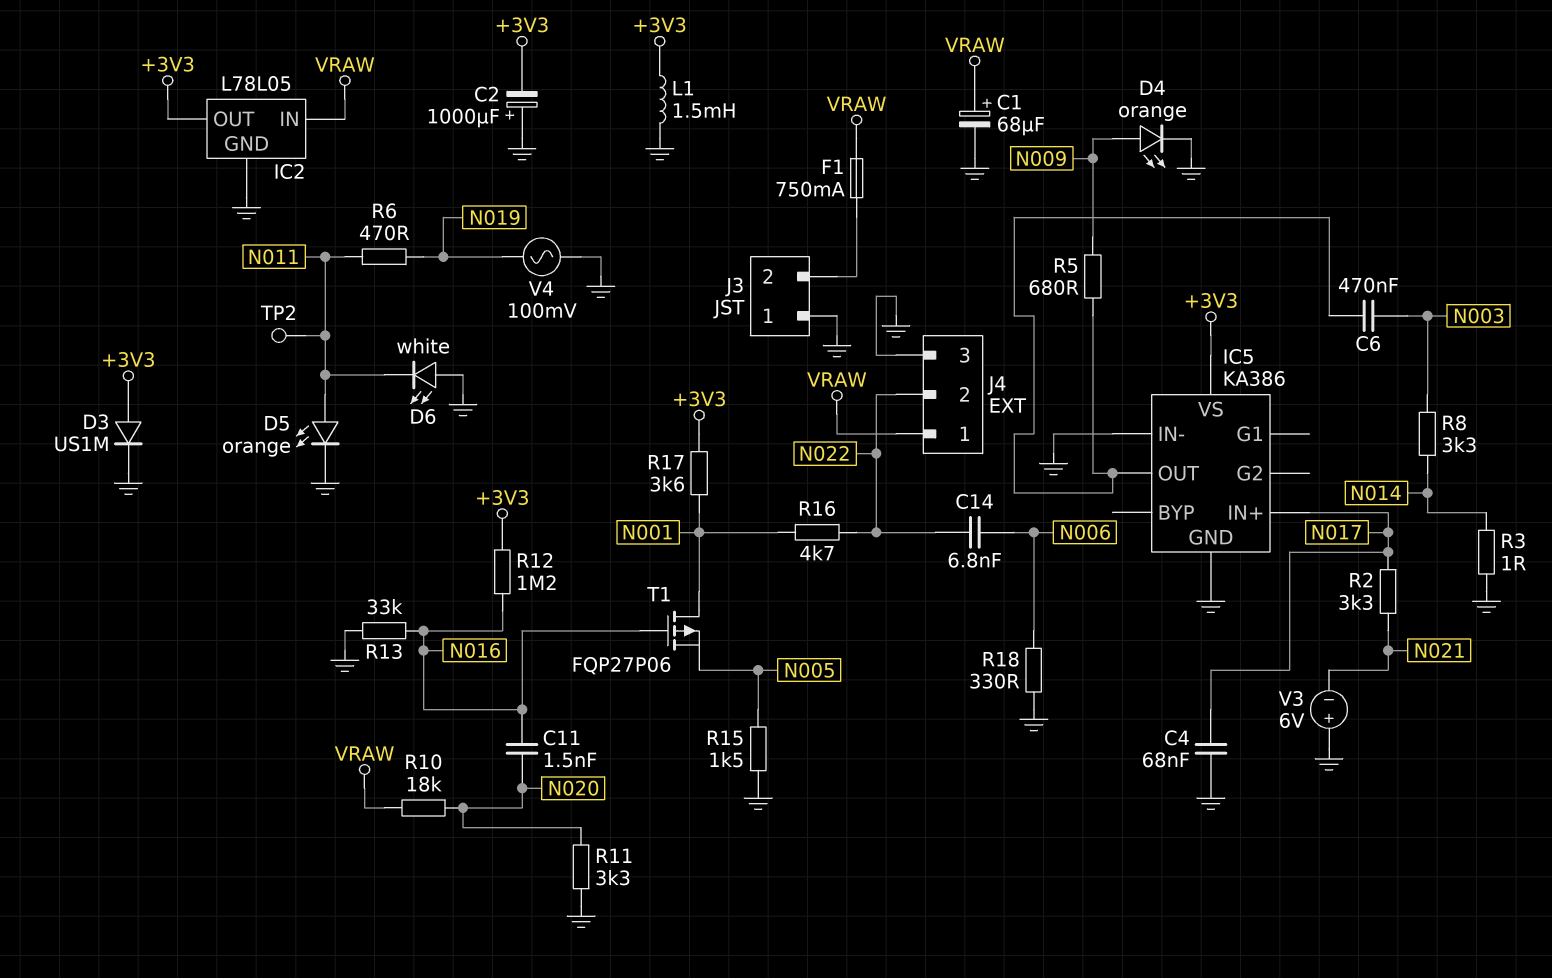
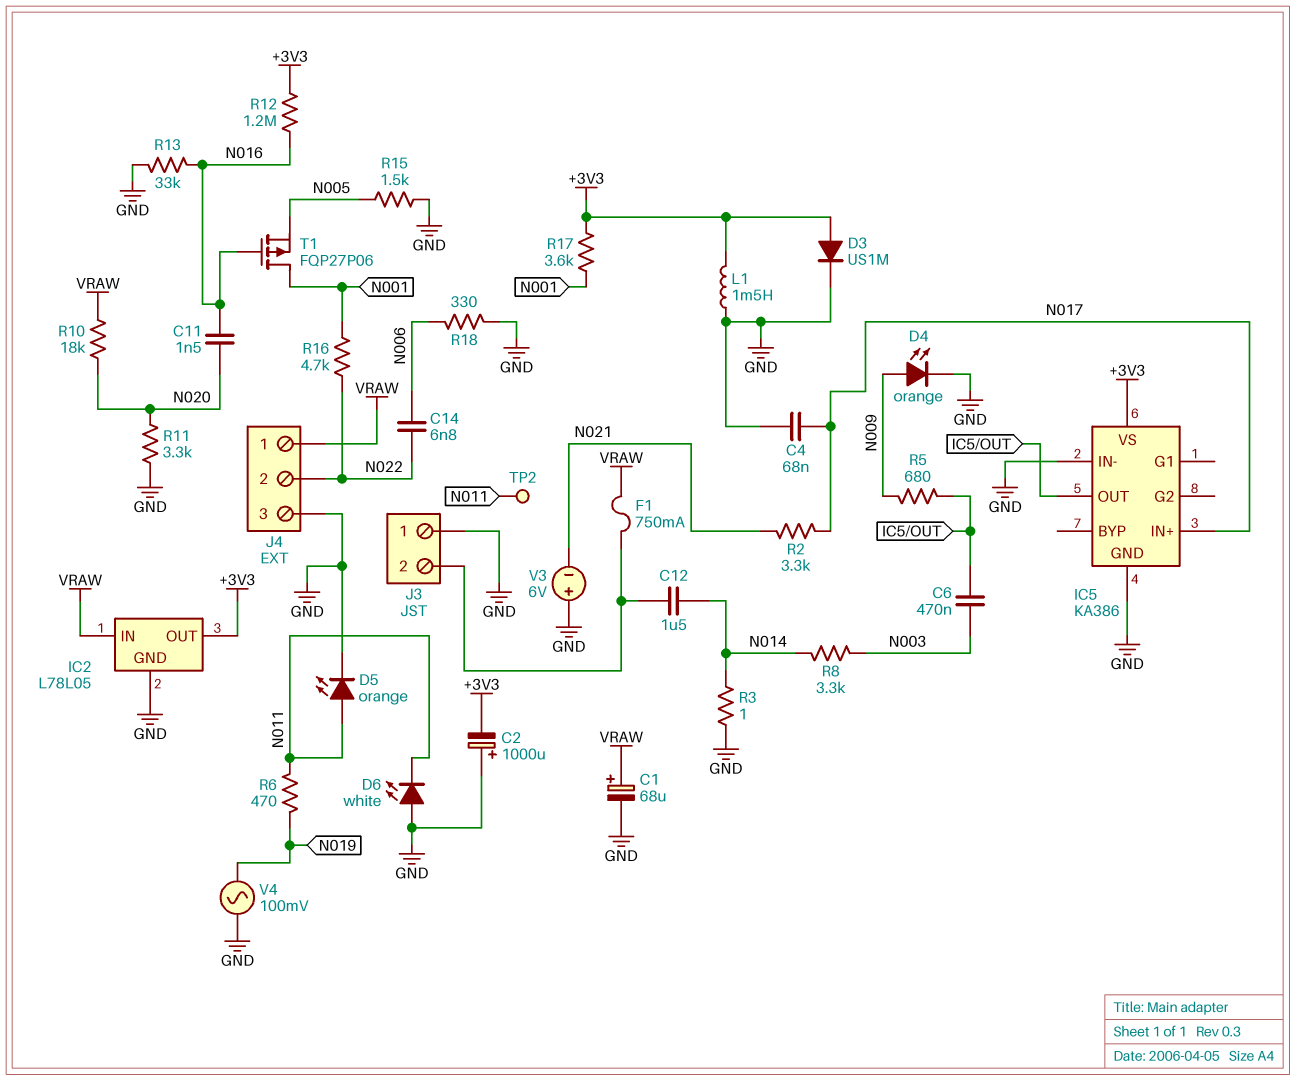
C12: none -> 1.5uF (J3/2, N014)

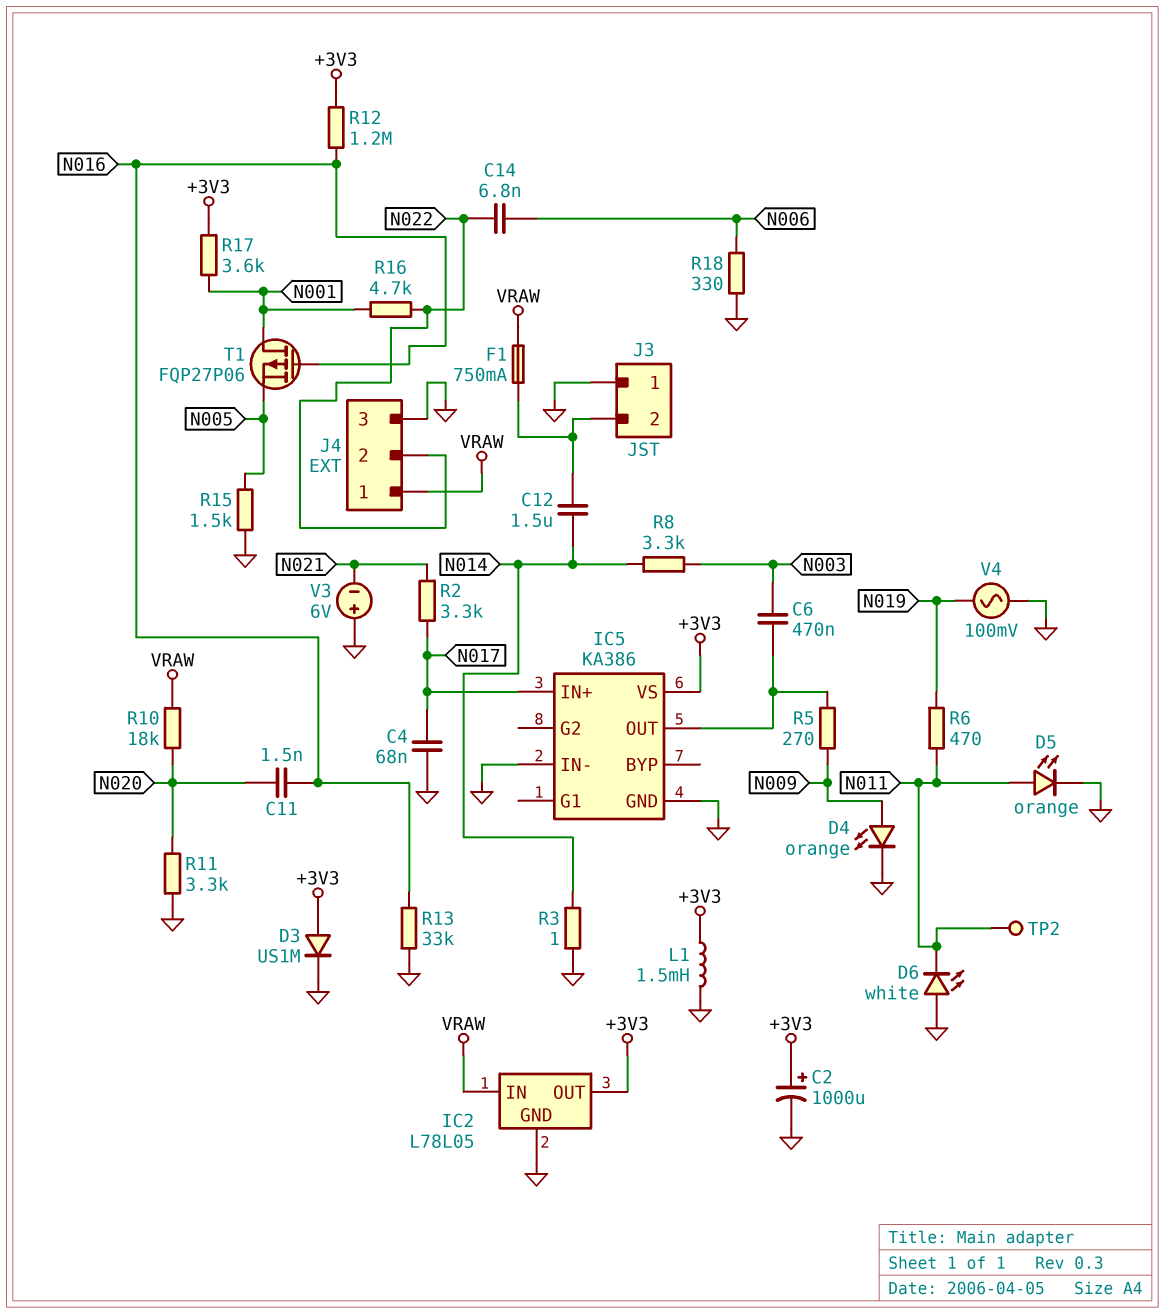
C1: 68uF (plus VRAW, minus GND) -> none
C2: 1000uF (plus GND, minus +3V3) -> 1000uF (plus +3V3, minus GND)
R5: 680 (IC5/OUT, N009) -> 270 (IC5/OUT, N009)

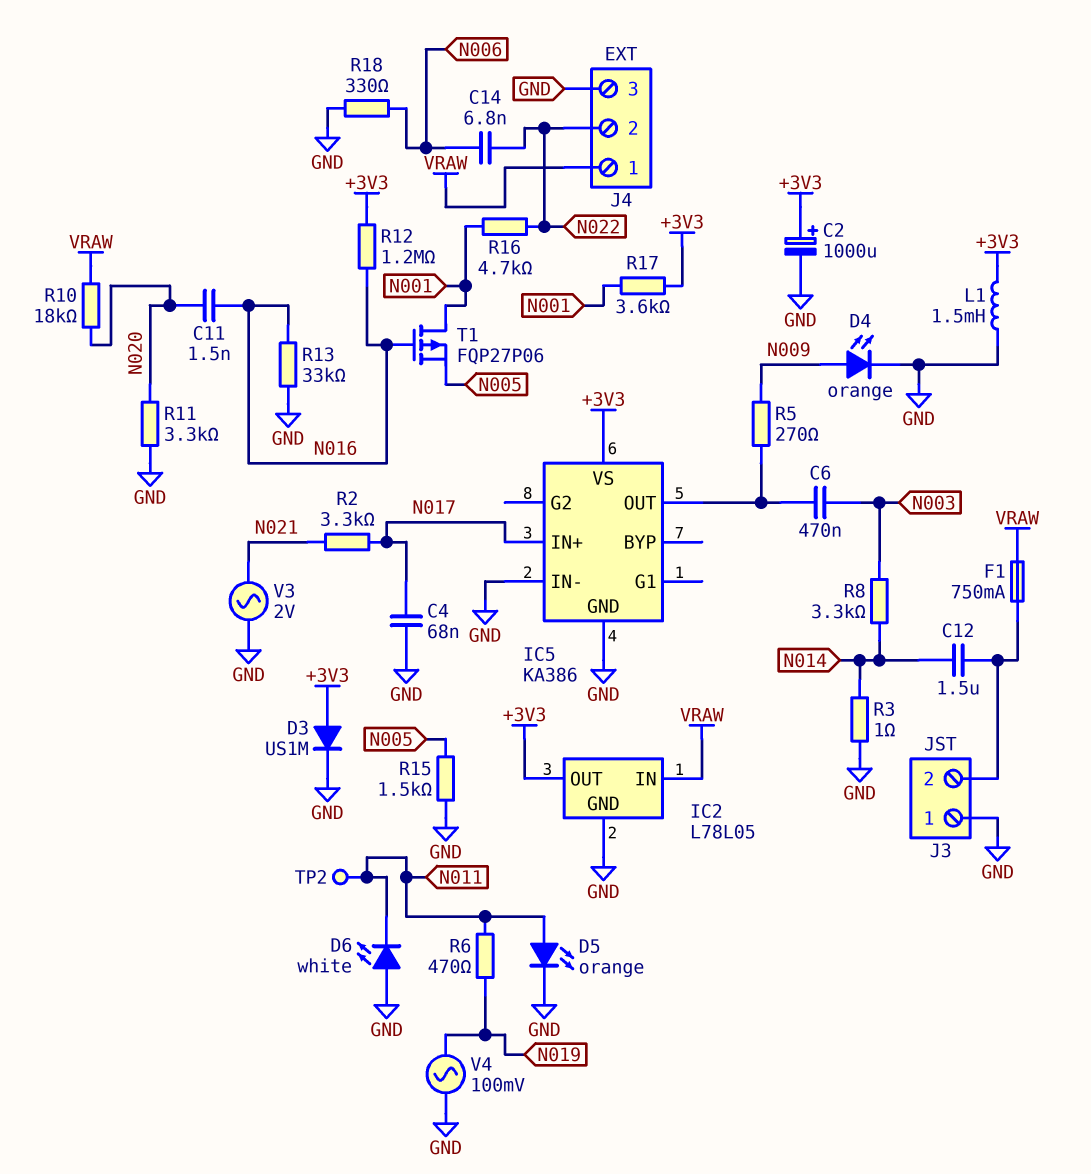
V3: 6V (plus GND, minus N021) -> AC 2V (GND, N021)

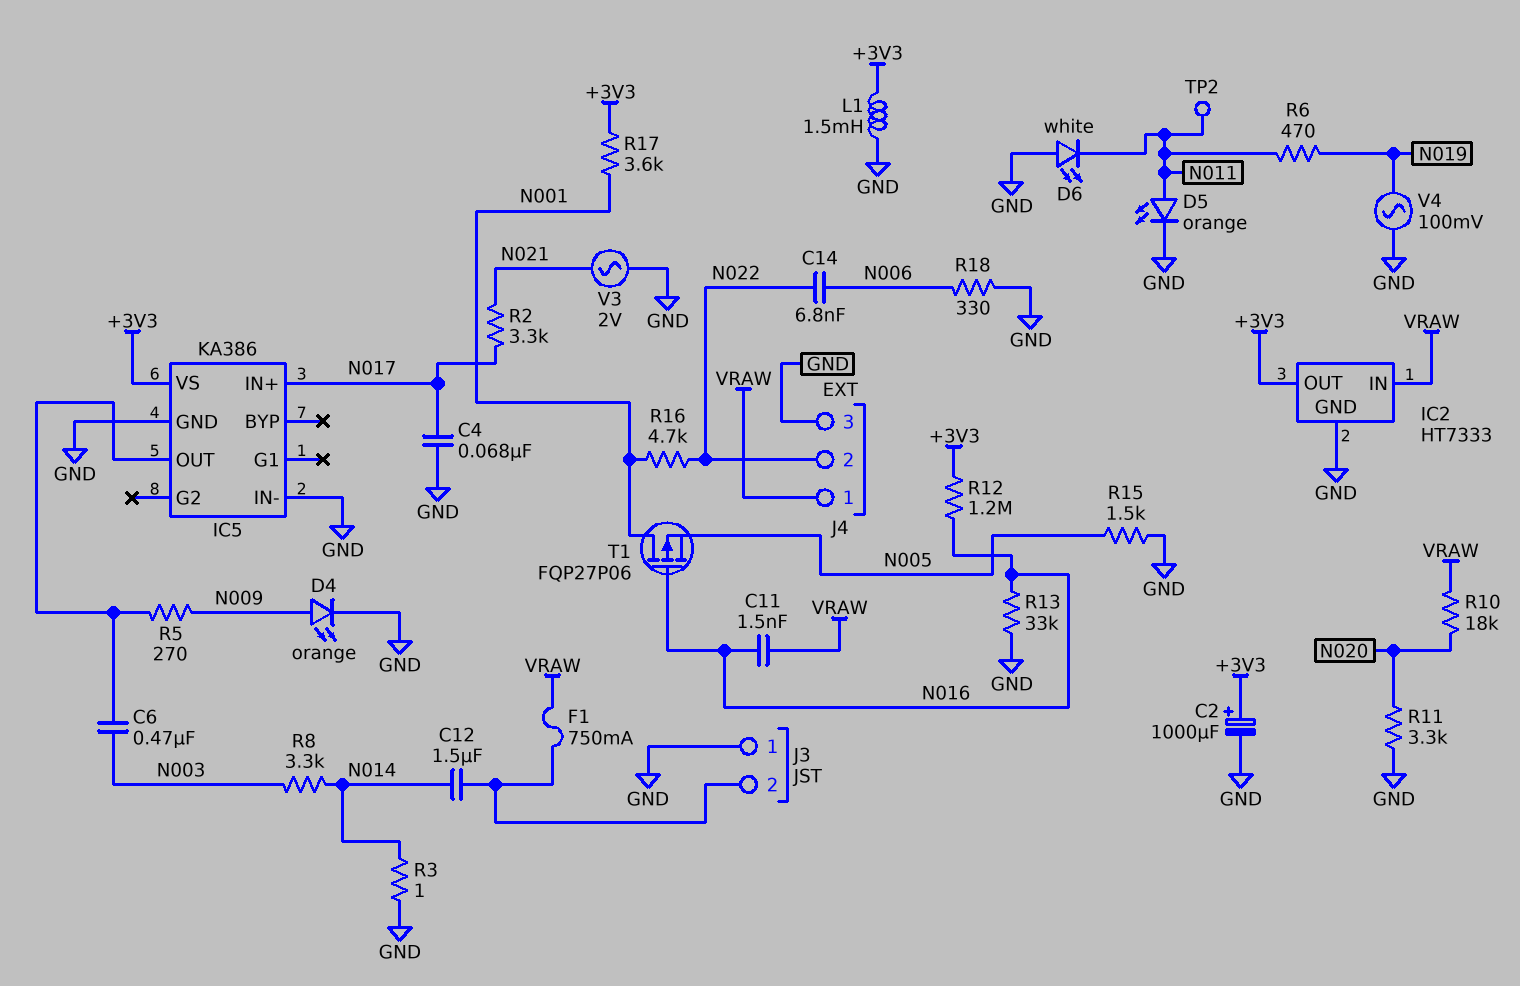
C11: 1.5nF (N016, N020) -> 1.5nF (N016, VRAW)
D3: diode US1M (A +3V3, K GND) -> none
IC2: L78L05 -> HT7333

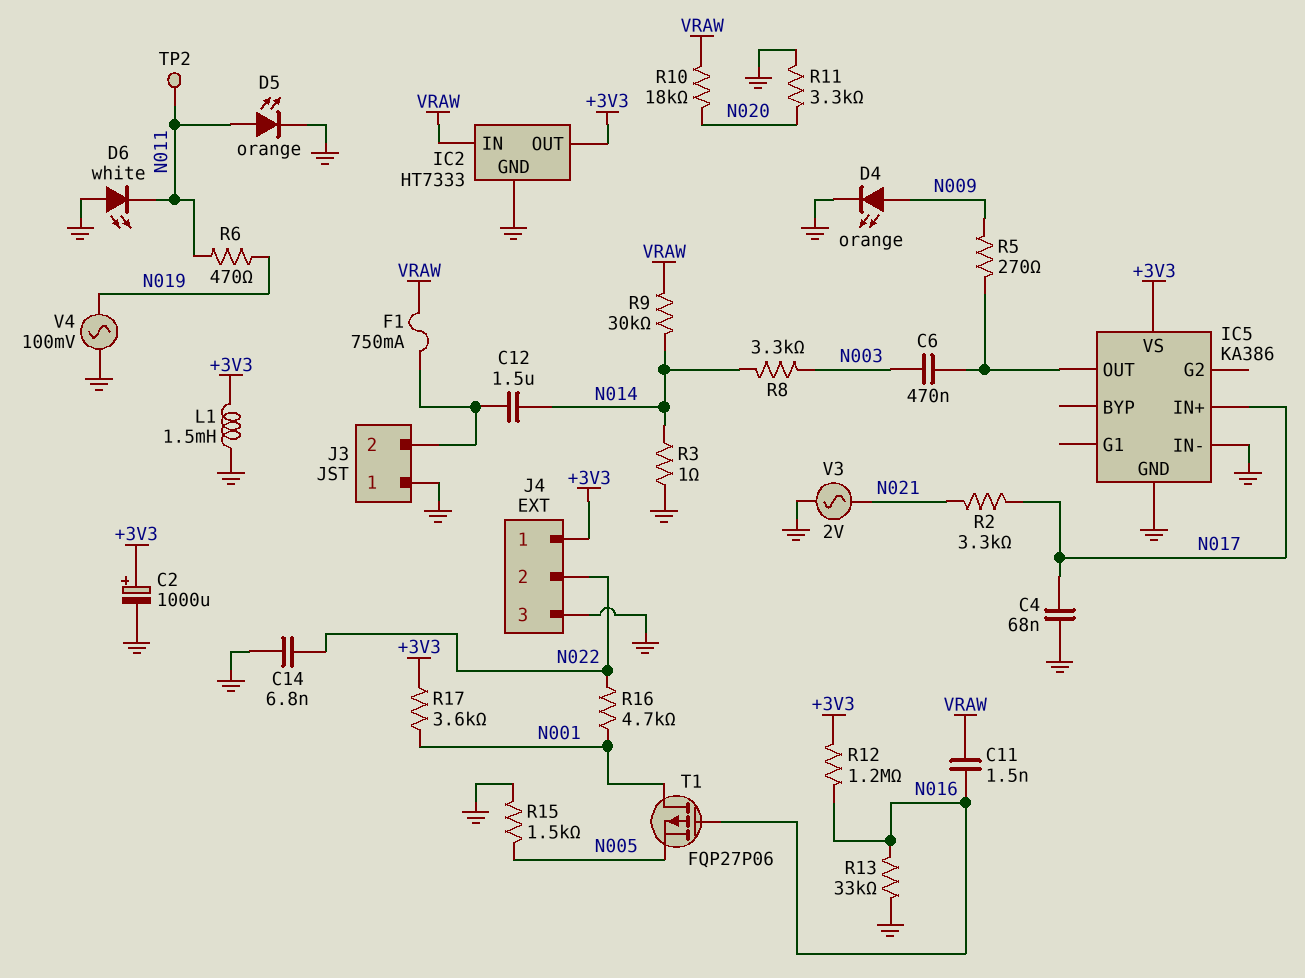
C14: 6.8nF (N006, N022) -> 6.8nF (GND, N022)
J4 pin 1: VRAW -> +3V3
R9: none -> 30k (N014, VRAW)
R18: 330 (GND, N006) -> none

